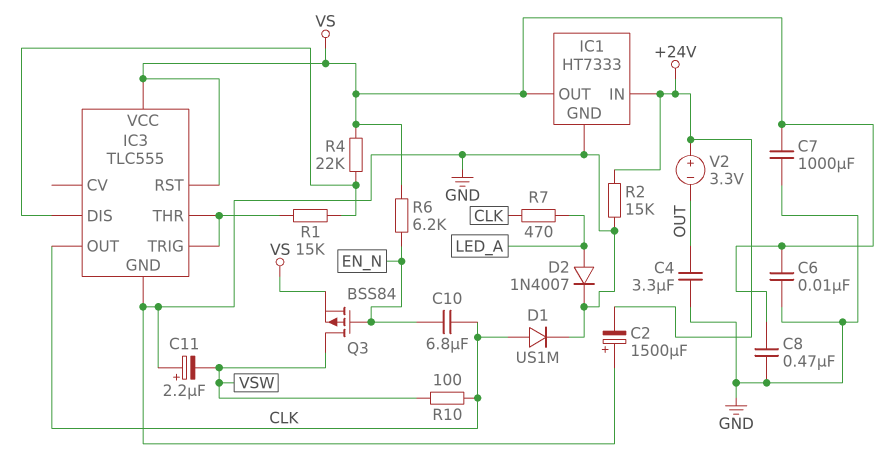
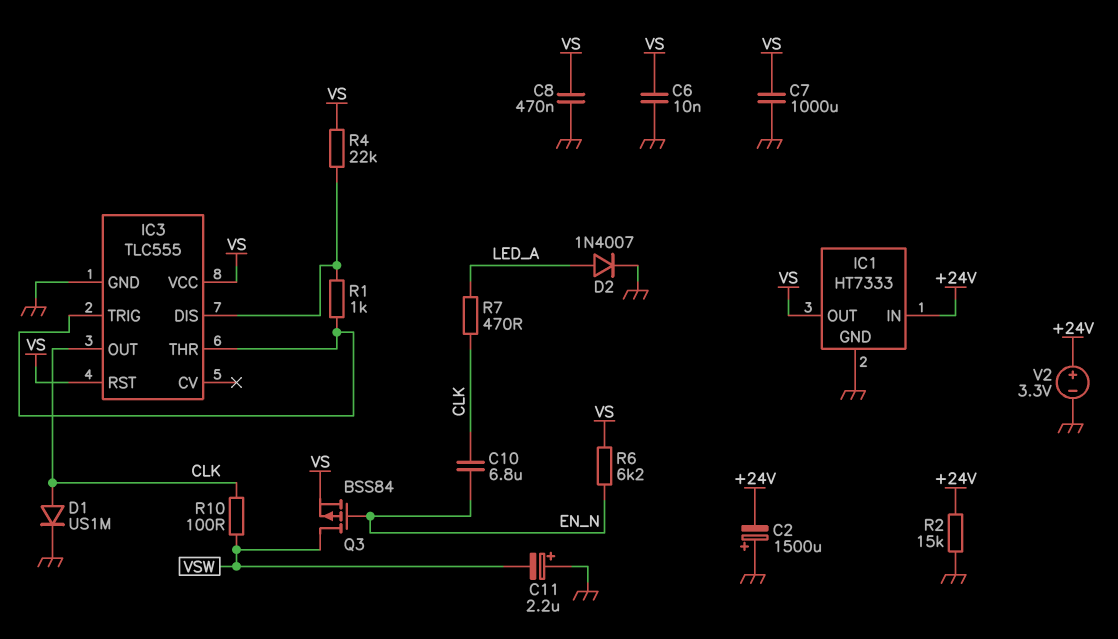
C4: 3.3uF (GND, OUT) -> none
R1: 15k (IC3/DIS, IC3/THR) -> 1k (IC3/DIS, IC3/THR)
V2: 3.3V (plus +24V, minus OUT) -> 3.3V (plus +24V, minus GND)

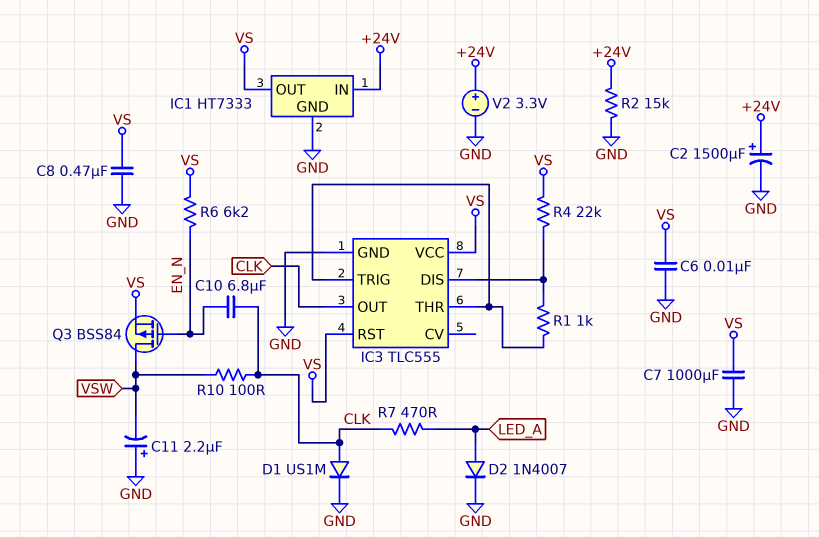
C2: 1500uF (plus GND, minus +24V) -> 1500uF (plus +24V, minus GND)

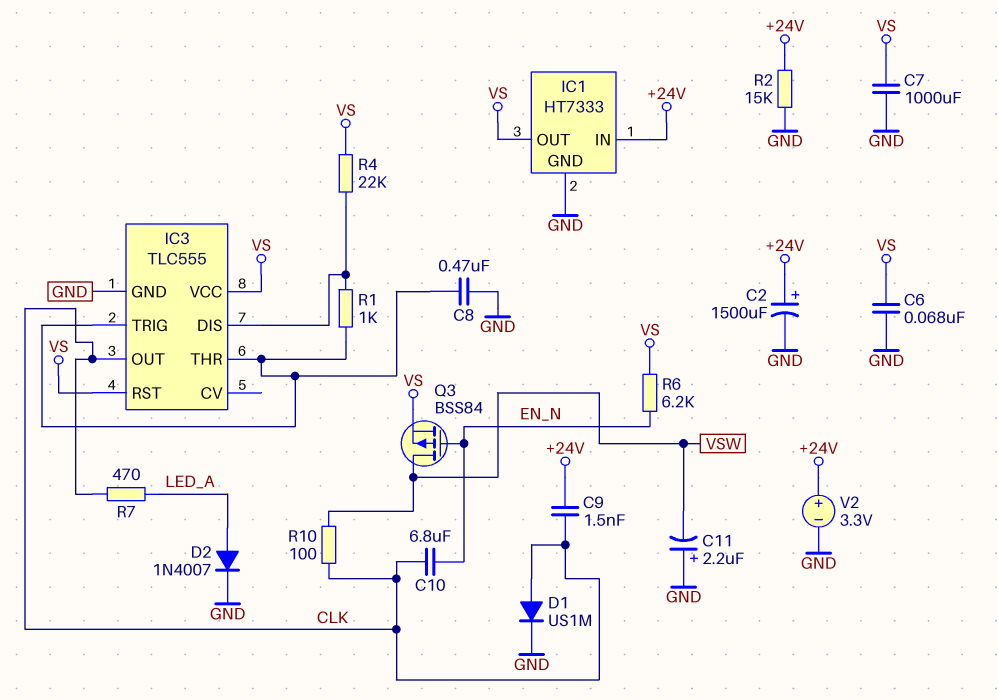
C6: 10nF (GND, VS) -> 68nF (GND, VS)
C8: 470nF (GND, VS) -> 470nF (GND, IC3/THR)
C9: none -> 1.5nF (+24V, CLK)

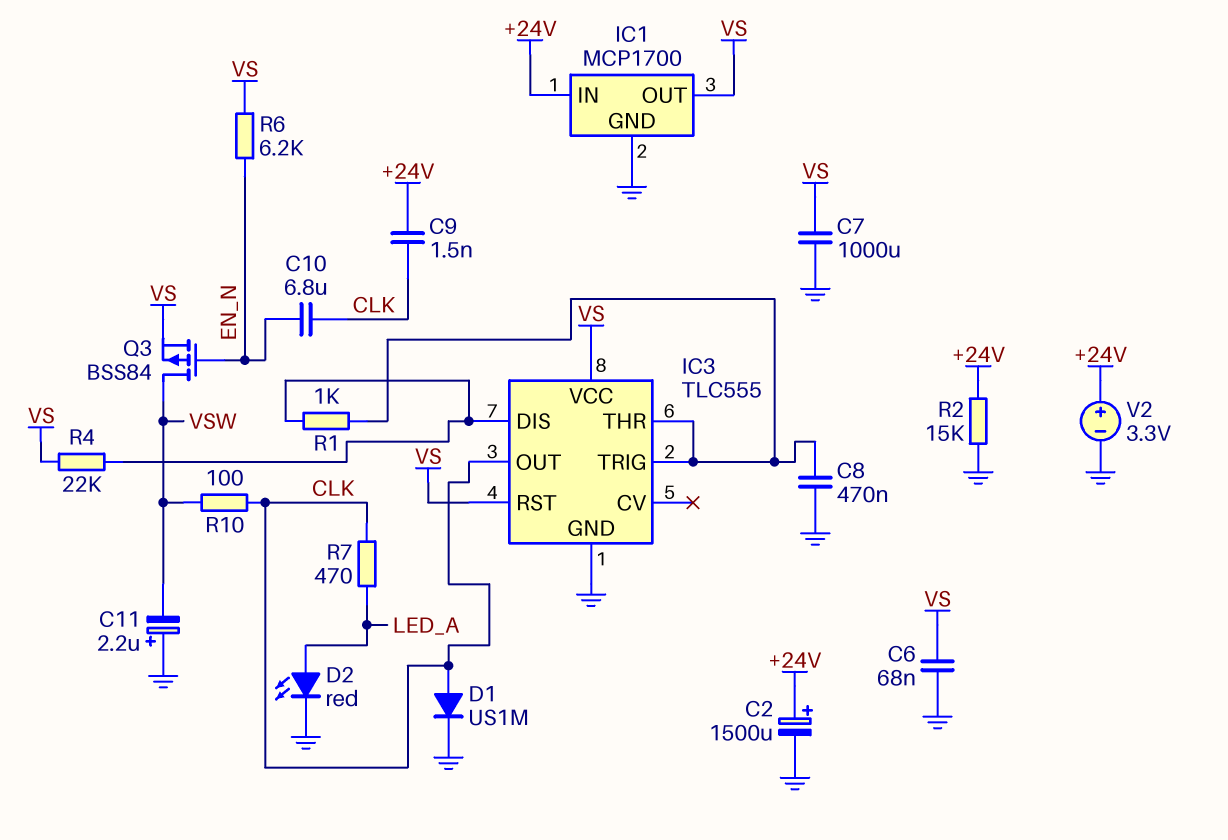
D2: diode 1N4007 (A LED_A, K GND) -> LED red (A LED_A, K GND)
IC1: HT7333 -> MCP1700

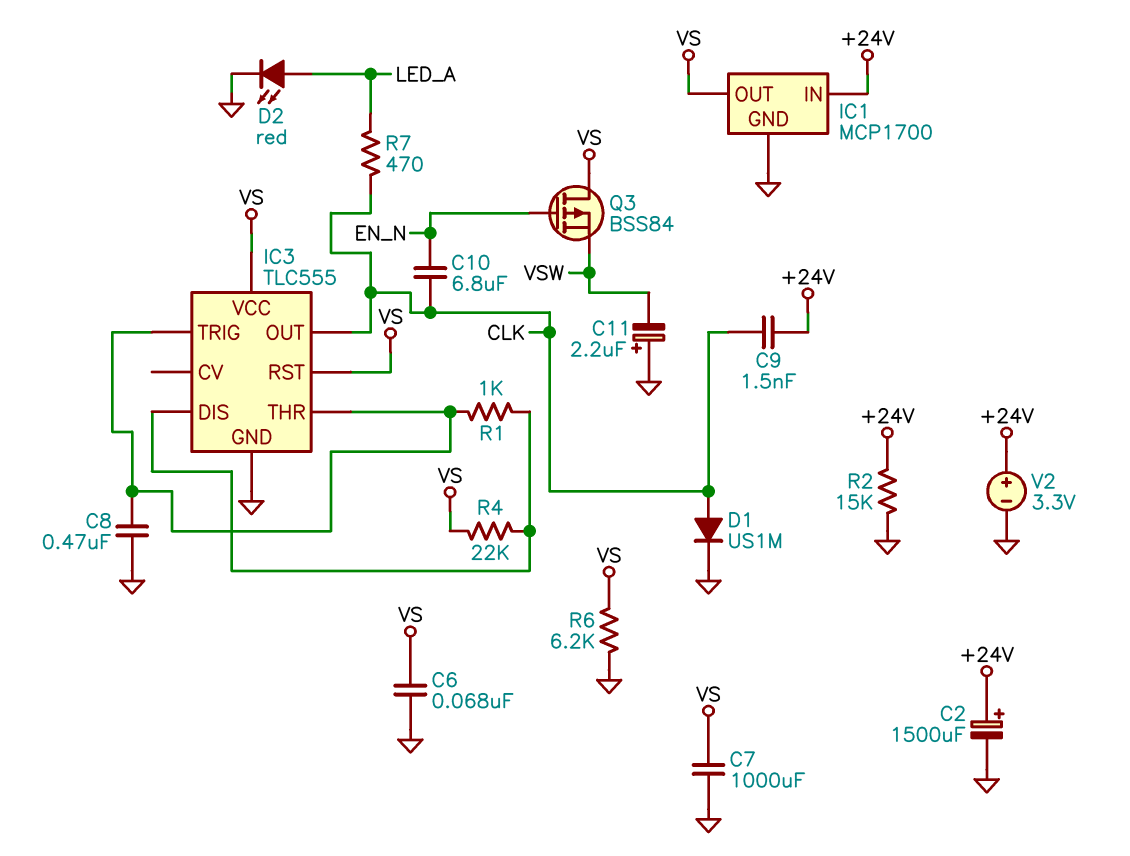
Q3: PMOS BSS84 (G EN_N, D VSW, S VS) -> PMOS BSS84 (G EN_N, D VS, S VSW)
R6: 6.2k (EN_N, VS) -> 6.2k (GND, VS)
R10: 100 (CLK, VSW) -> none

